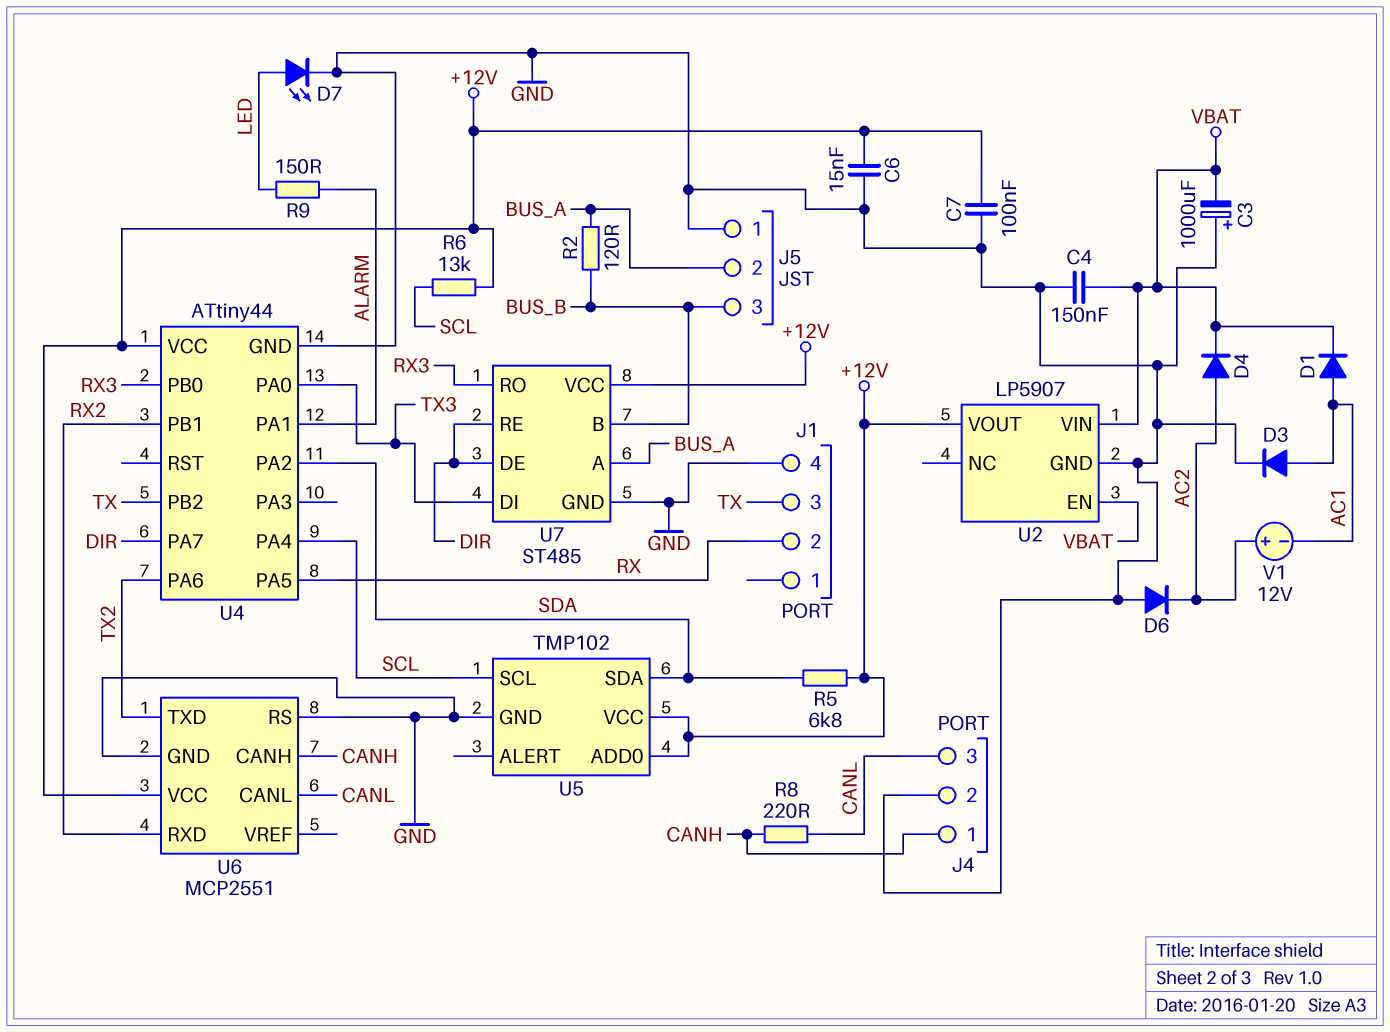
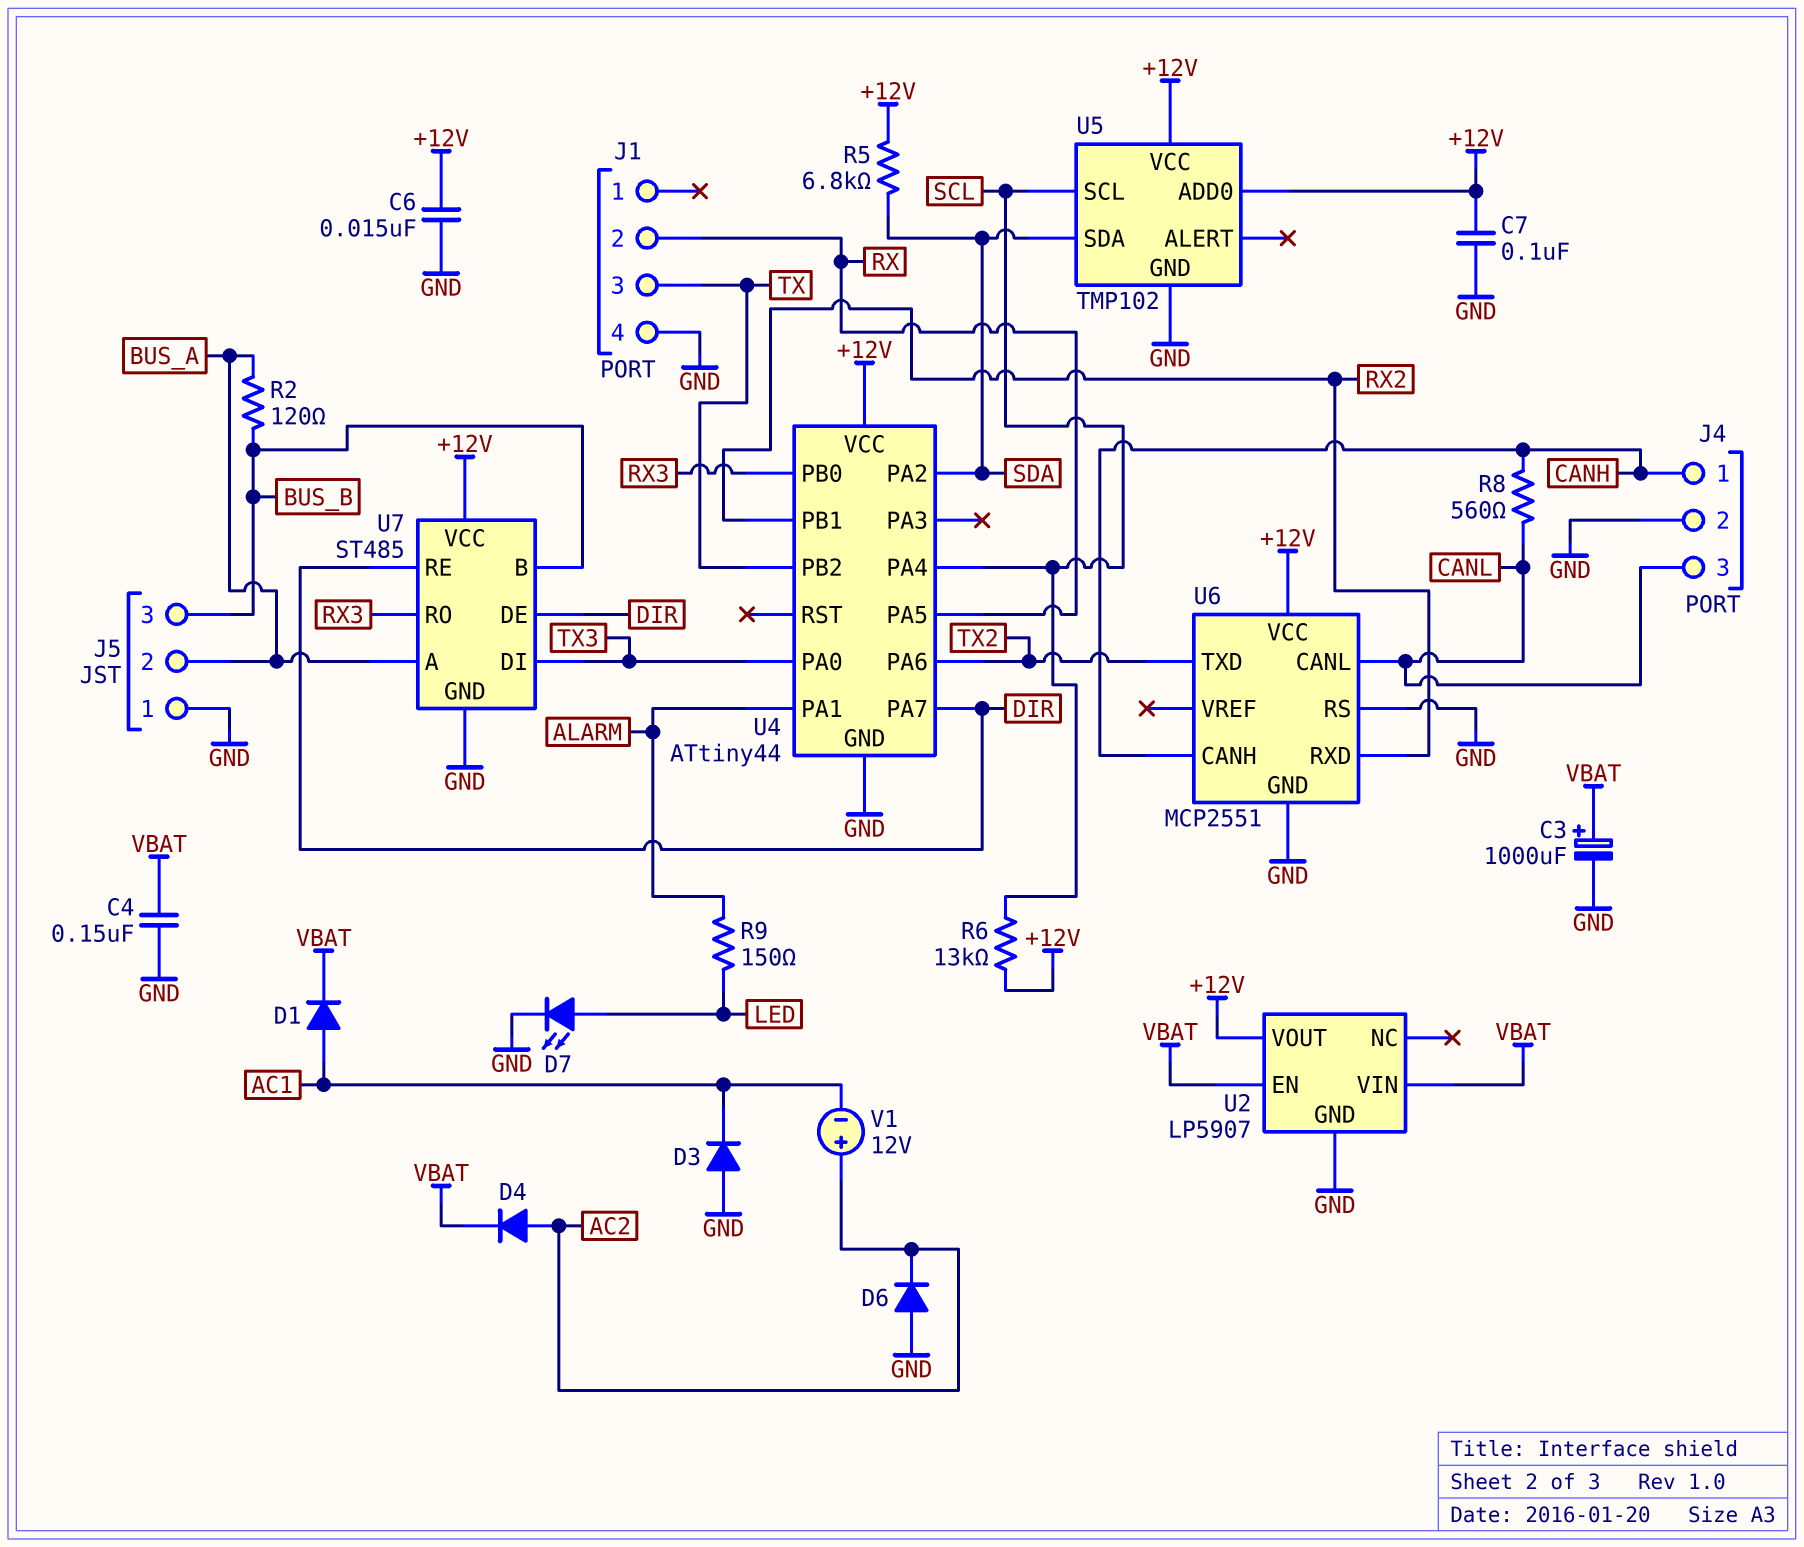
C3: 1000uF (plus GND, minus VBAT) -> 1000uF (plus VBAT, minus GND)
D3: diode (A AC1, K GND) -> diode (A GND, K AC1)
R8: 220 (CANH, CANL) -> 560 (CANH, CANL)

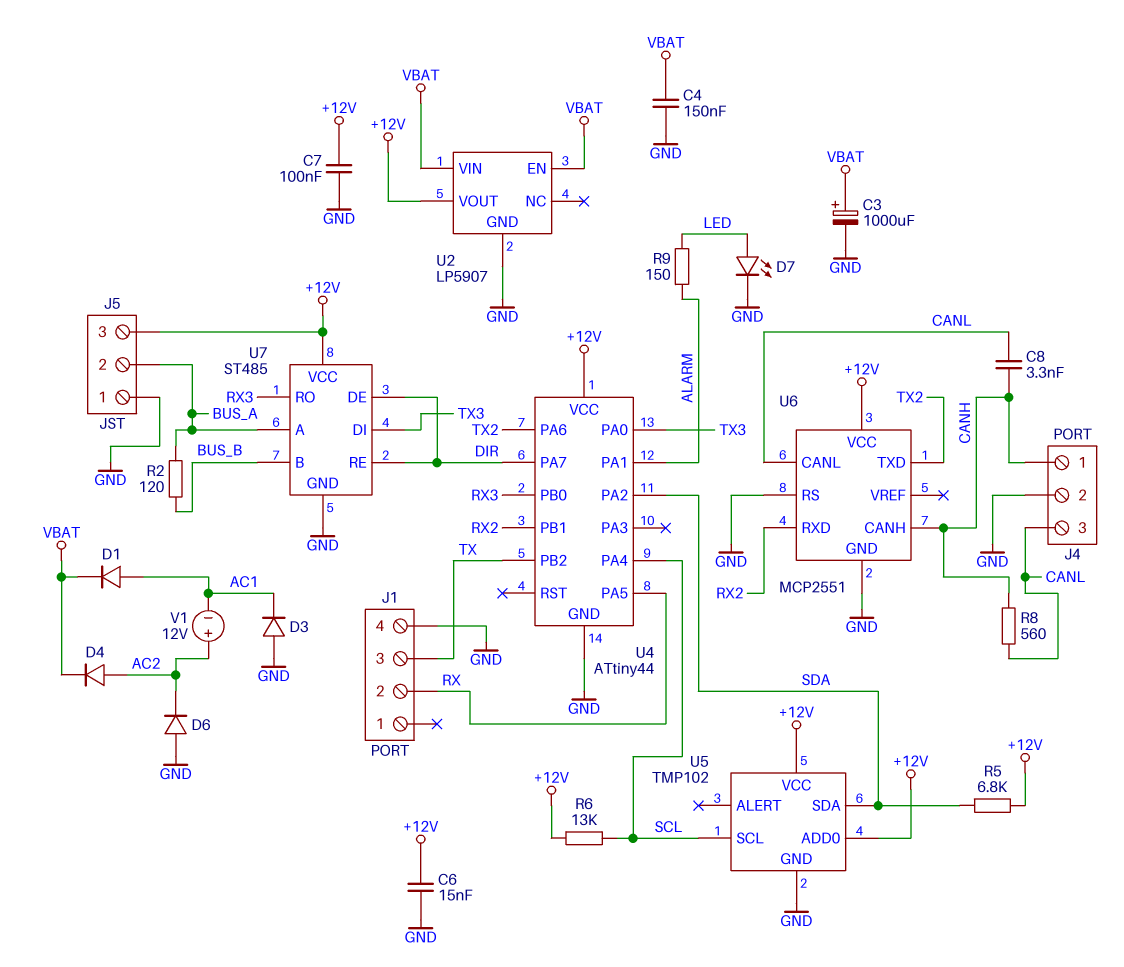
C8: none -> 3.3nF (CANH, CANL)
J5 pin 3: BUS_B -> +12V

